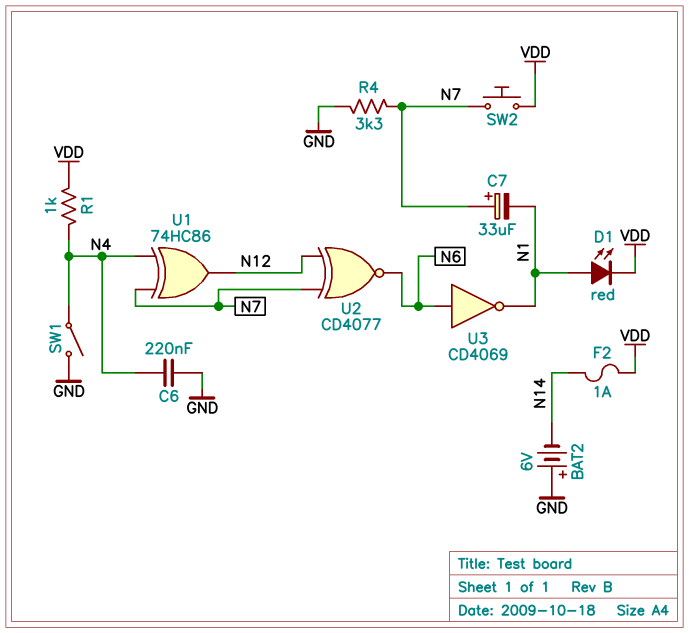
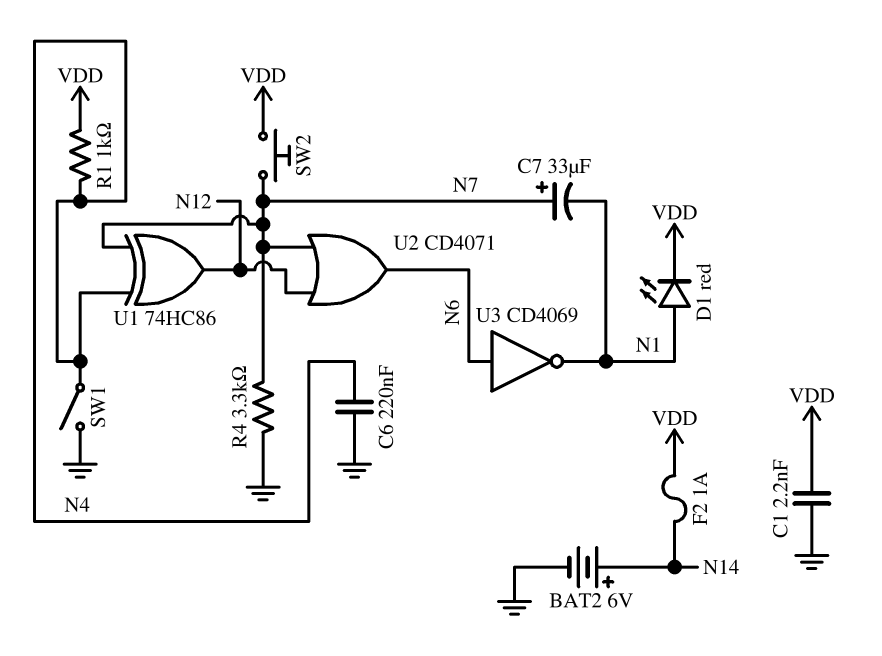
BAT2: 6V (plus GND, minus N14) -> 6V (plus N14, minus GND)
C1: none -> 2.2nF (GND, VDD)
U2: XNOR CD4077 (in N7, in N12, out N6) -> OR CD4071 (in N7, in N12, out N6)

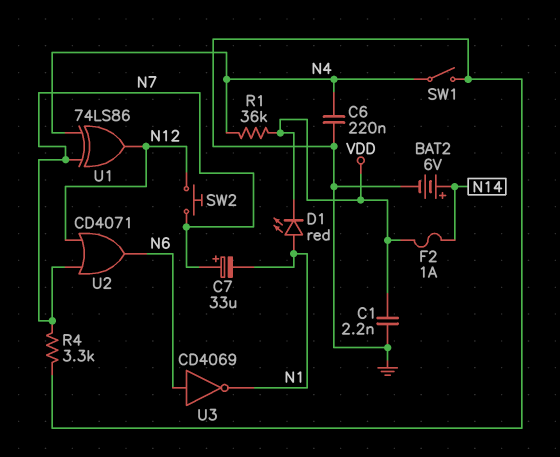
R1: 1k (N4, VDD) -> 36k (N4, VDD)
SW2: button (N7, VDD) -> button (N7, N12)
U1: XOR 74HC86 (in N4, in N7, out N12) -> XOR 74LS86 (in N4, in N7, out N12)

